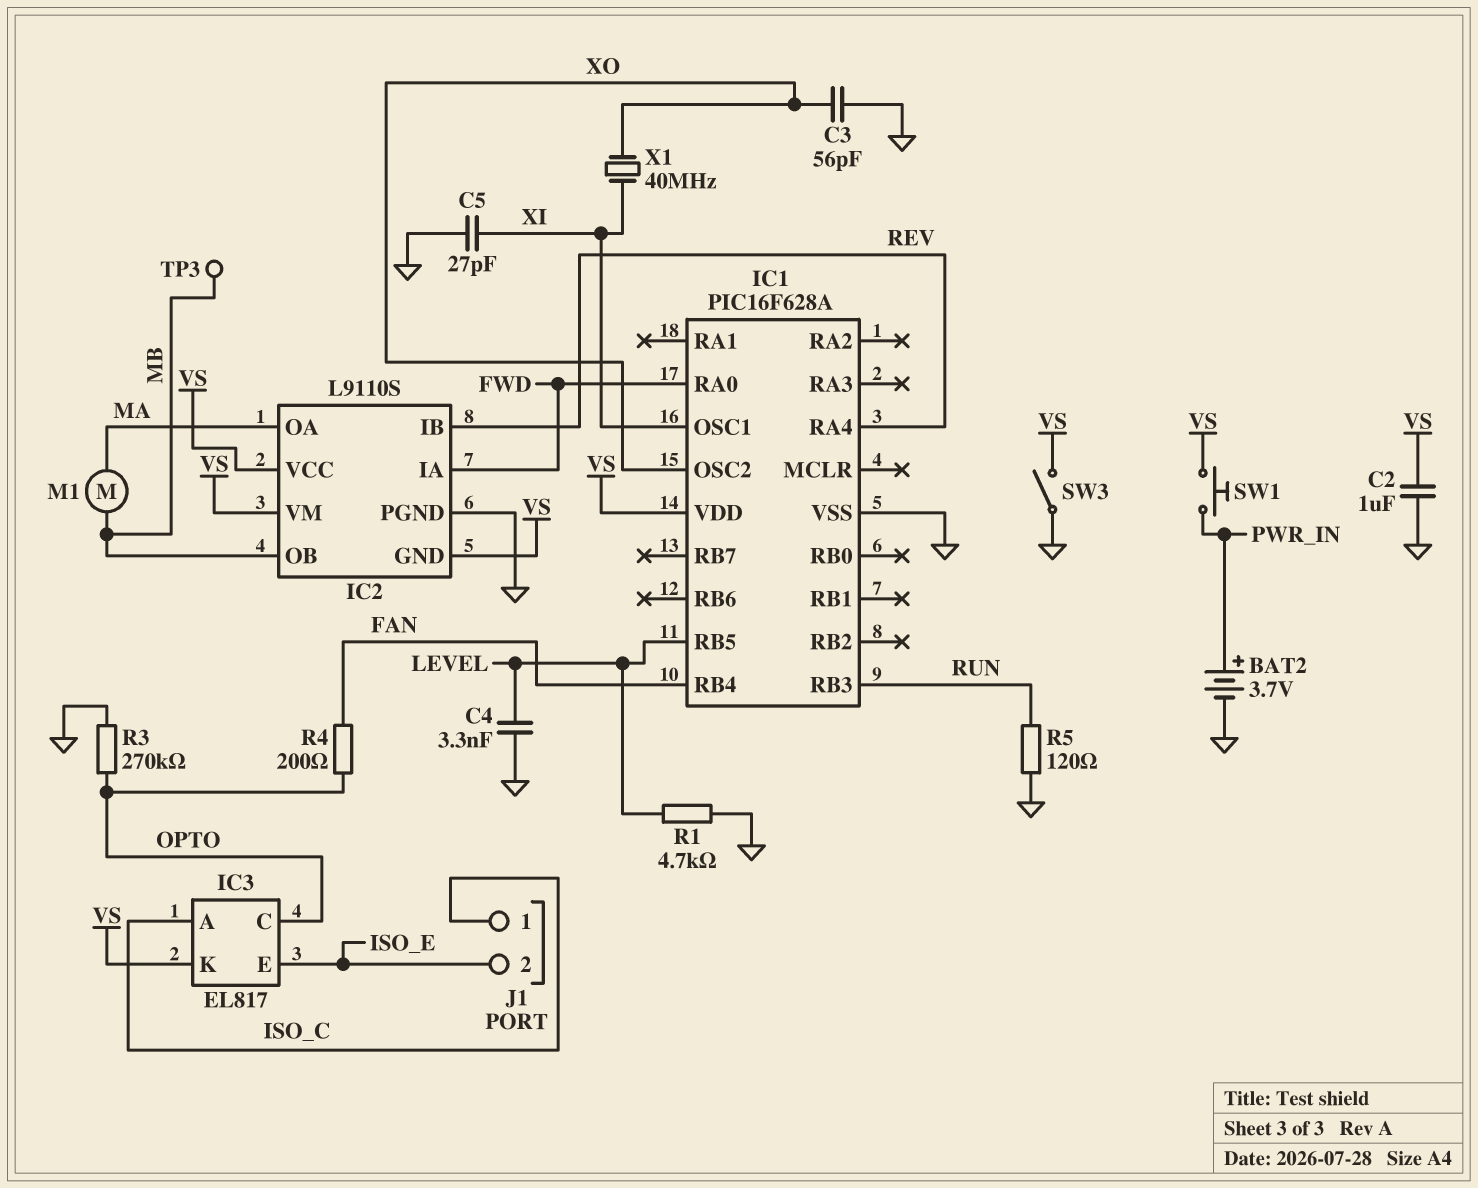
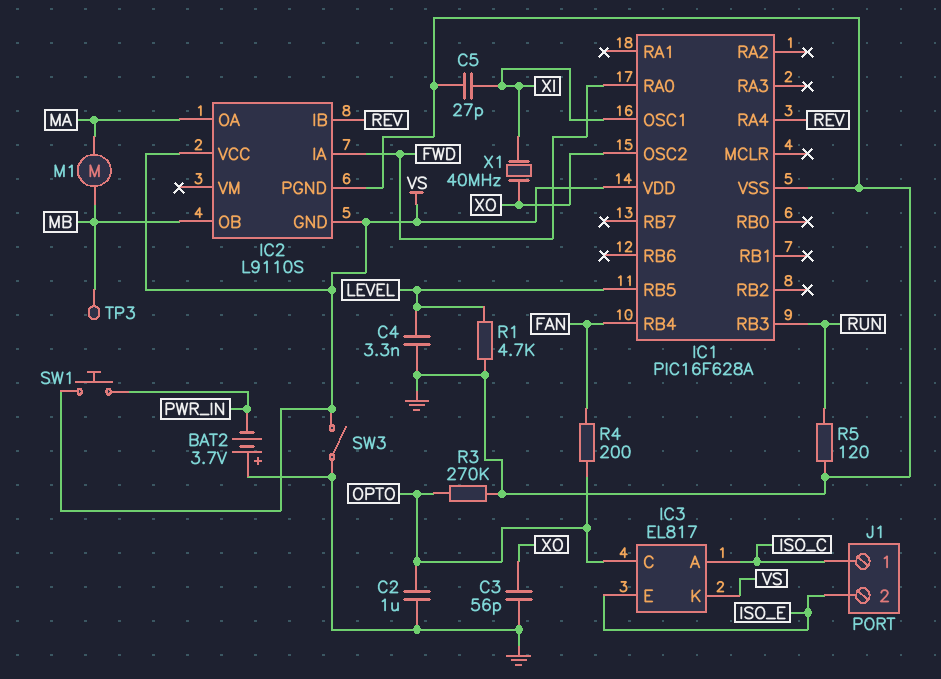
BAT2: 3.7V (plus PWR_IN, minus GND) -> 3.7V (plus GND, minus PWR_IN)
C2: 1uF (GND, VS) -> 1uF (GND, OPTO)
IC2 pin VM: VS -> none

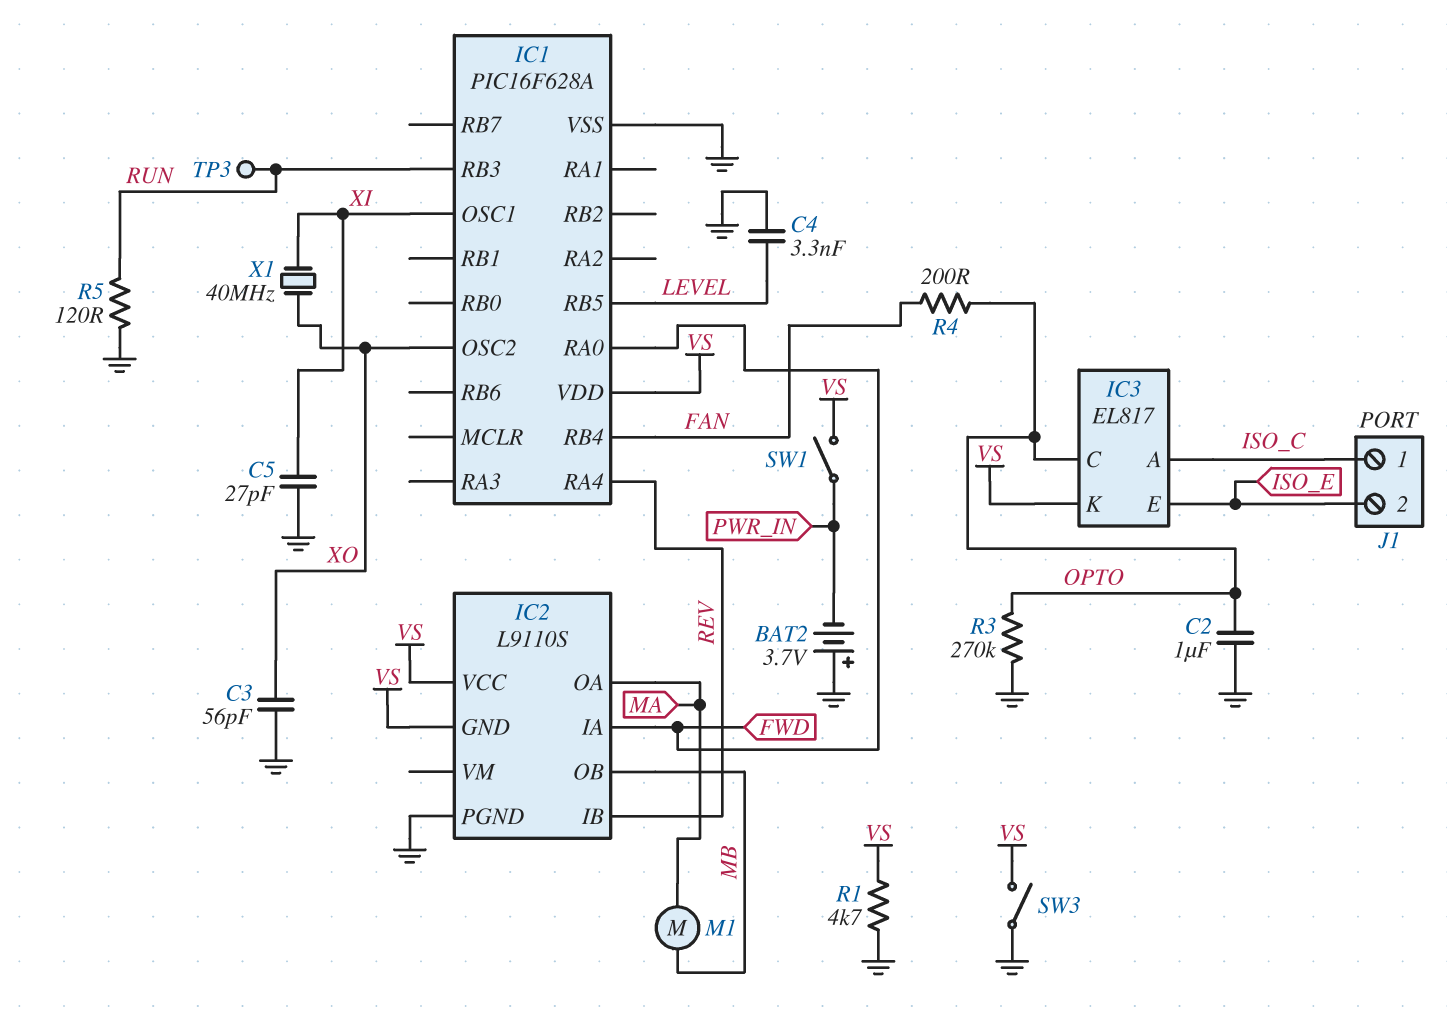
R1: 4.7k (GND, LEVEL) -> 4.7k (GND, VS)
SW1: button (PWR_IN, VS) -> switch (PWR_IN, VS)
TP3: test point (MB) -> test point (RUN)

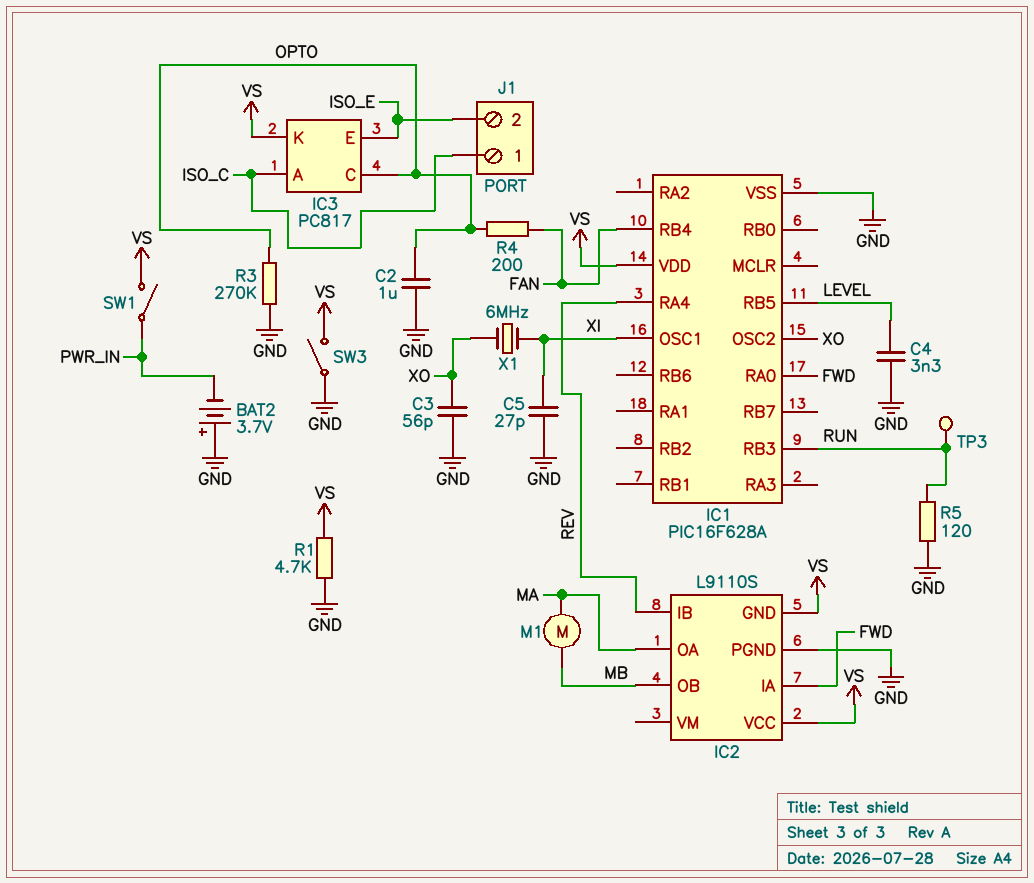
IC3: EL817 -> PC817
X1: 40MHz (XI, XO) -> 6MHz (XI, XO)

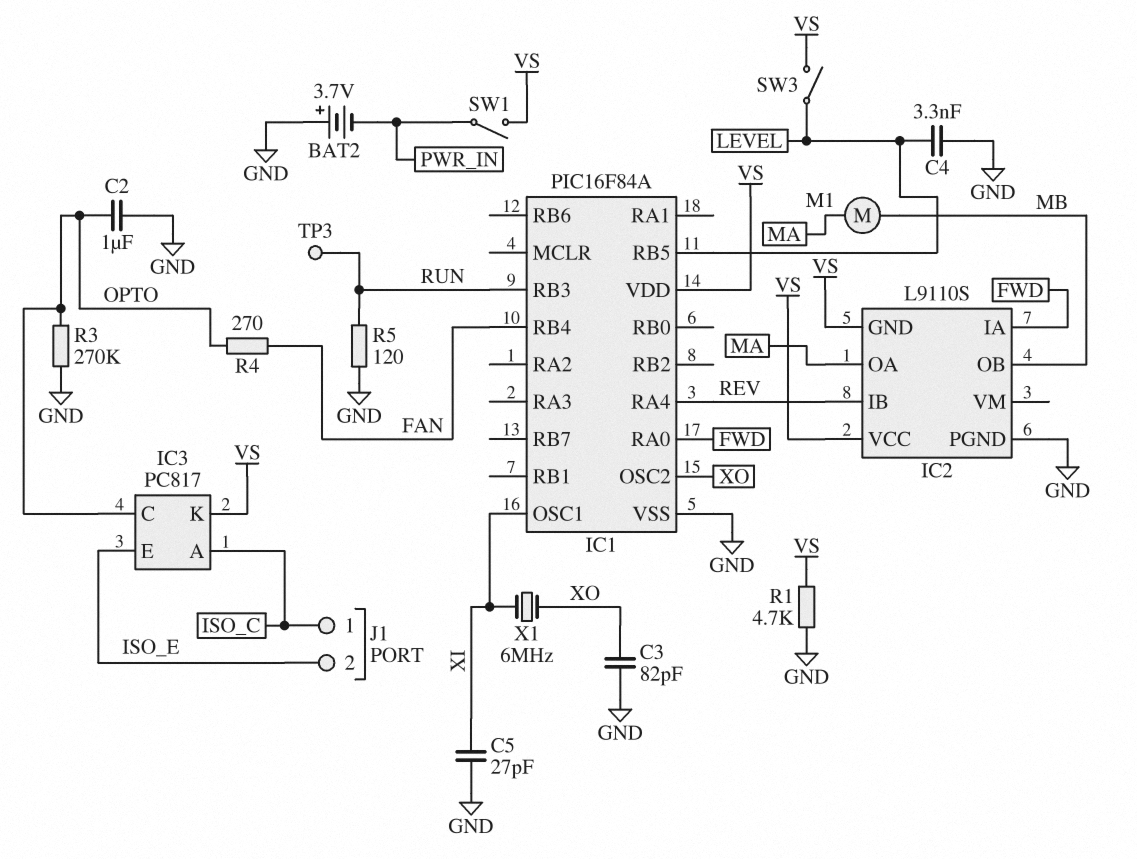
C3: 56pF (GND, XO) -> 82pF (GND, XO)
IC1: PIC16F628A -> PIC16F84A
R4: 200 (FAN, OPTO) -> 270 (FAN, OPTO)
SW3: switch (GND, VS) -> switch (LEVEL, VS)

